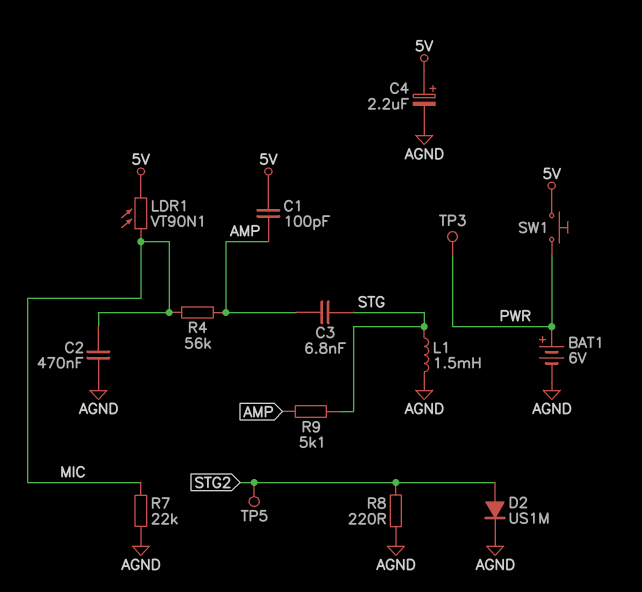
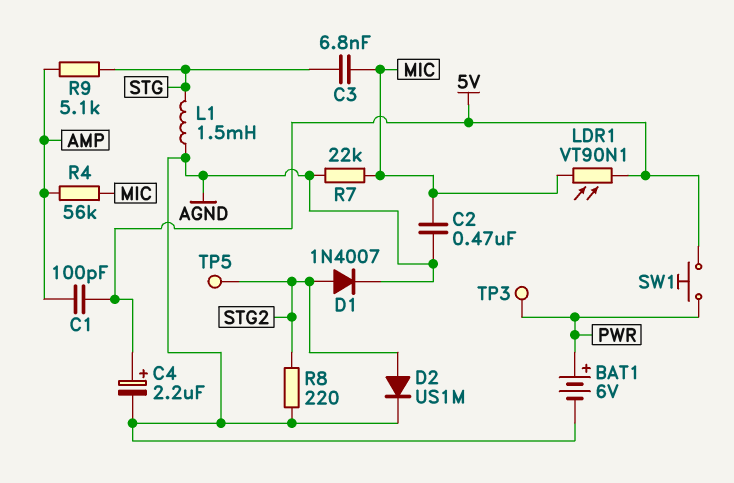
C3: 6.8nF (AMP, STG) -> 6.8nF (MIC, STG)
D1: none -> diode 1N4007 (A STG2, K AGND)

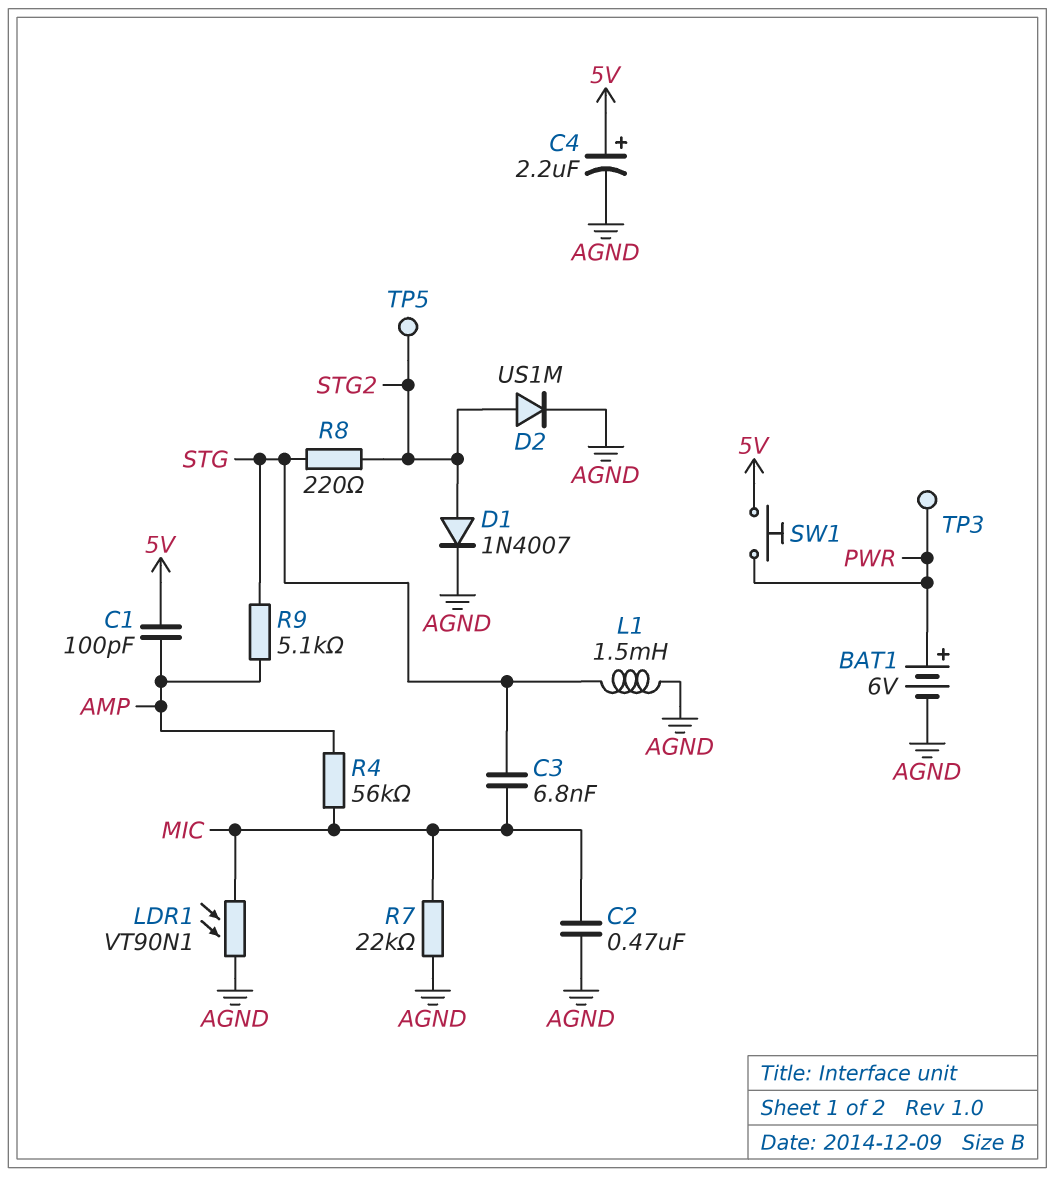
LDR1: VT90N1 (5V, MIC) -> VT90N1 (AGND, MIC)
R8: 220 (AGND, STG2) -> 220 (STG, STG2)

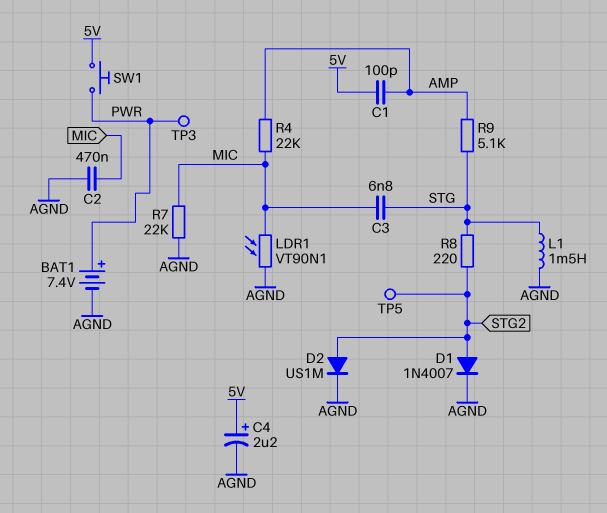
BAT1: 6V (plus PWR, minus AGND) -> 7.4V (plus PWR, minus AGND)
R4: 56k (AMP, MIC) -> 22k (AMP, MIC)

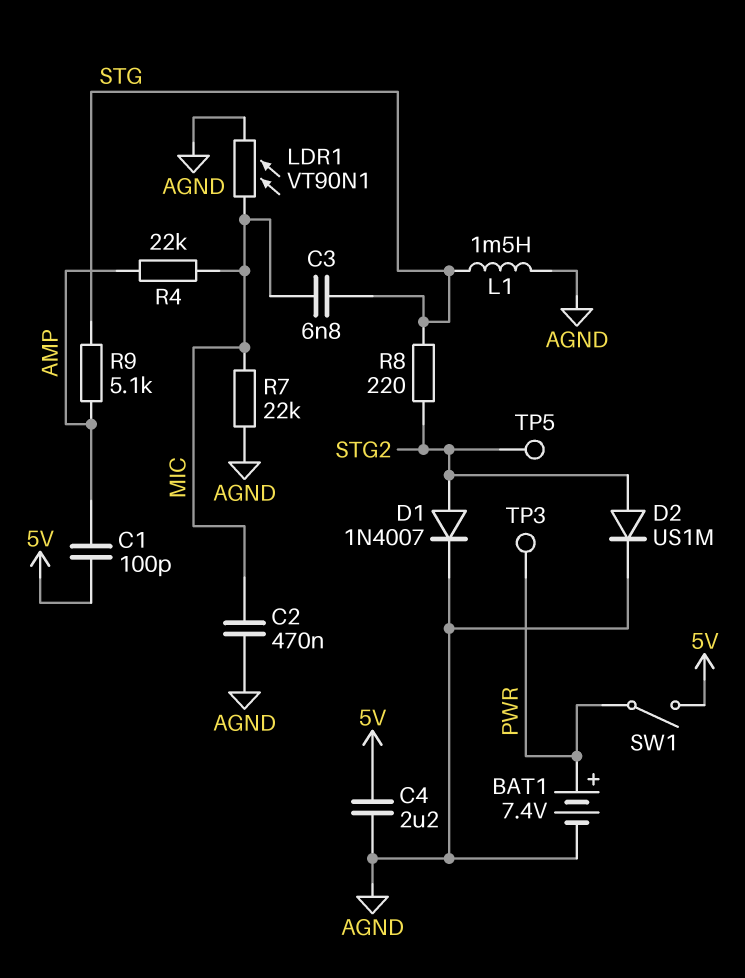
C4: 2.2uF (plus 5V, minus AGND) -> 2.2uF (5V, AGND)
SW1: button (5V, PWR) -> switch (5V, PWR)

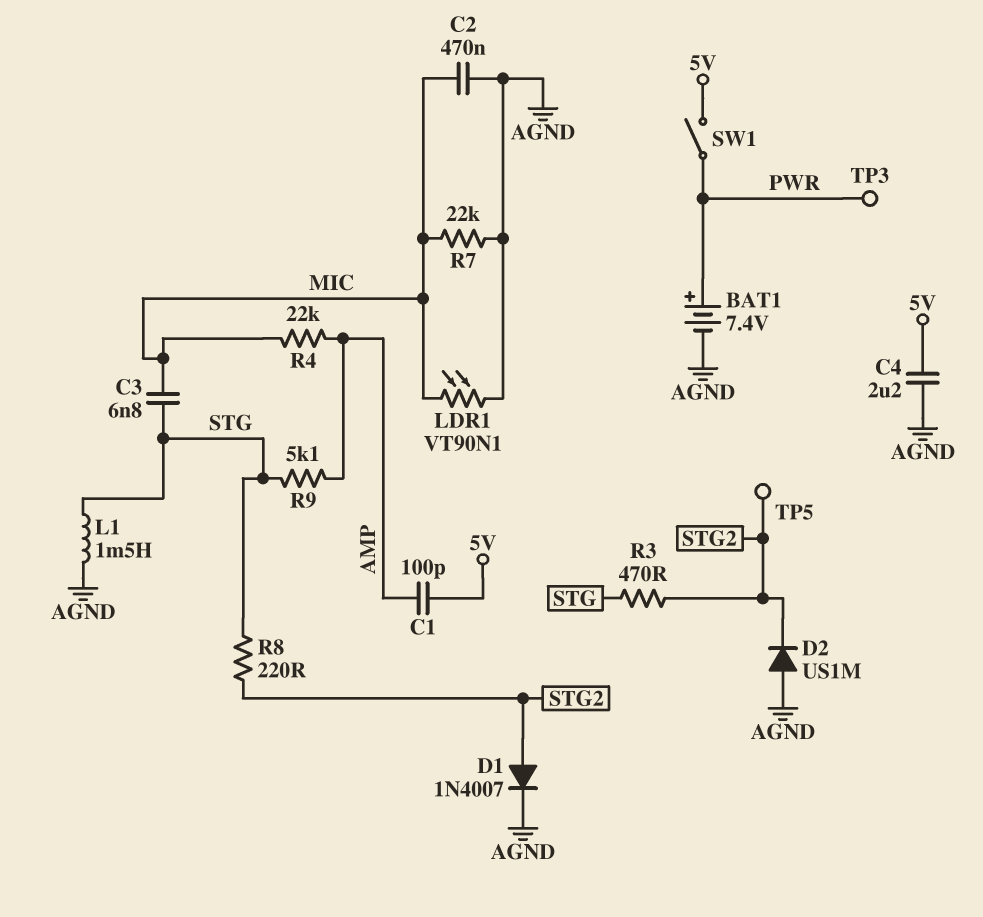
D2: diode US1M (A STG2, K AGND) -> diode US1M (A AGND, K STG2)
R3: none -> 470 (STG, STG2)

